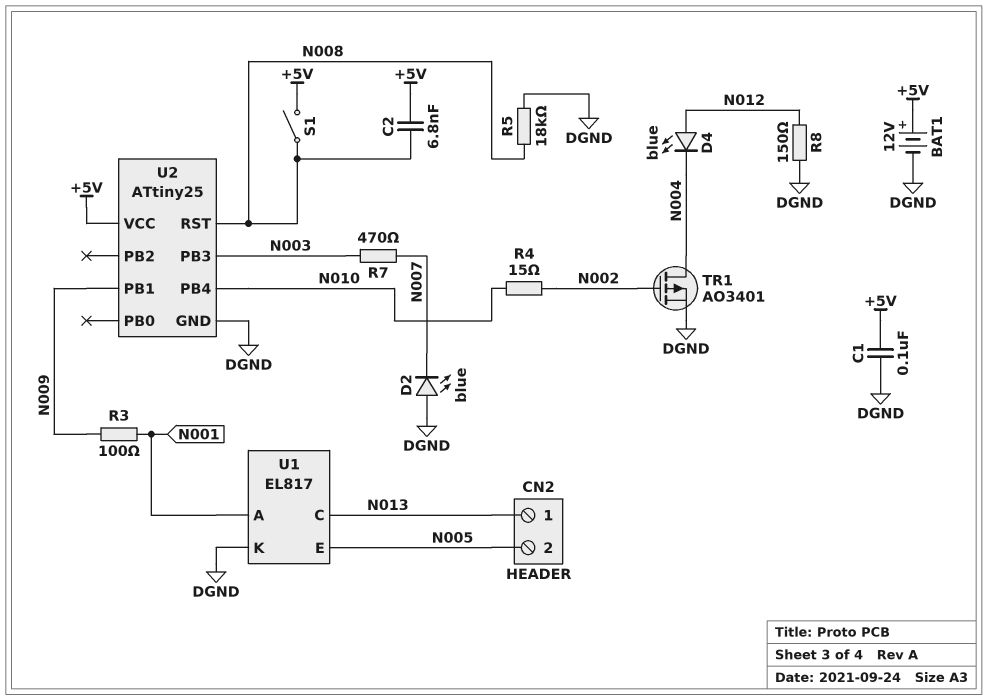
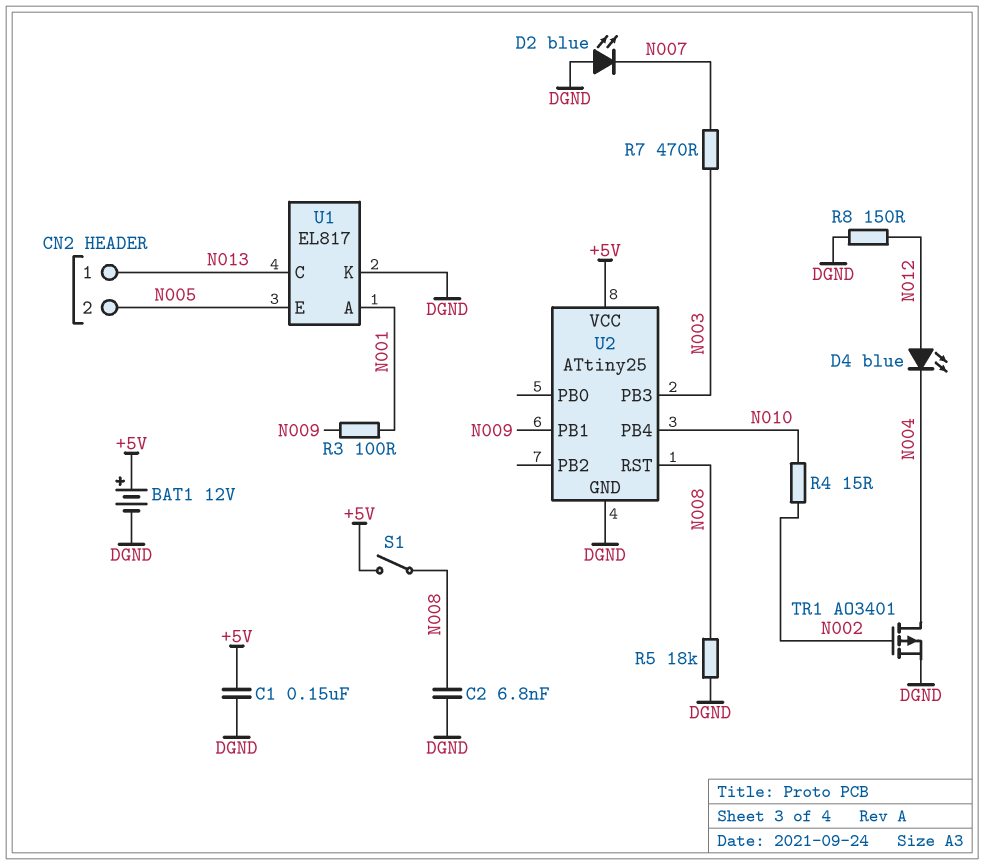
C1: 100nF (+5V, DGND) -> 150nF (+5V, DGND)
C2: 6.8nF (+5V, N008) -> 6.8nF (DGND, N008)

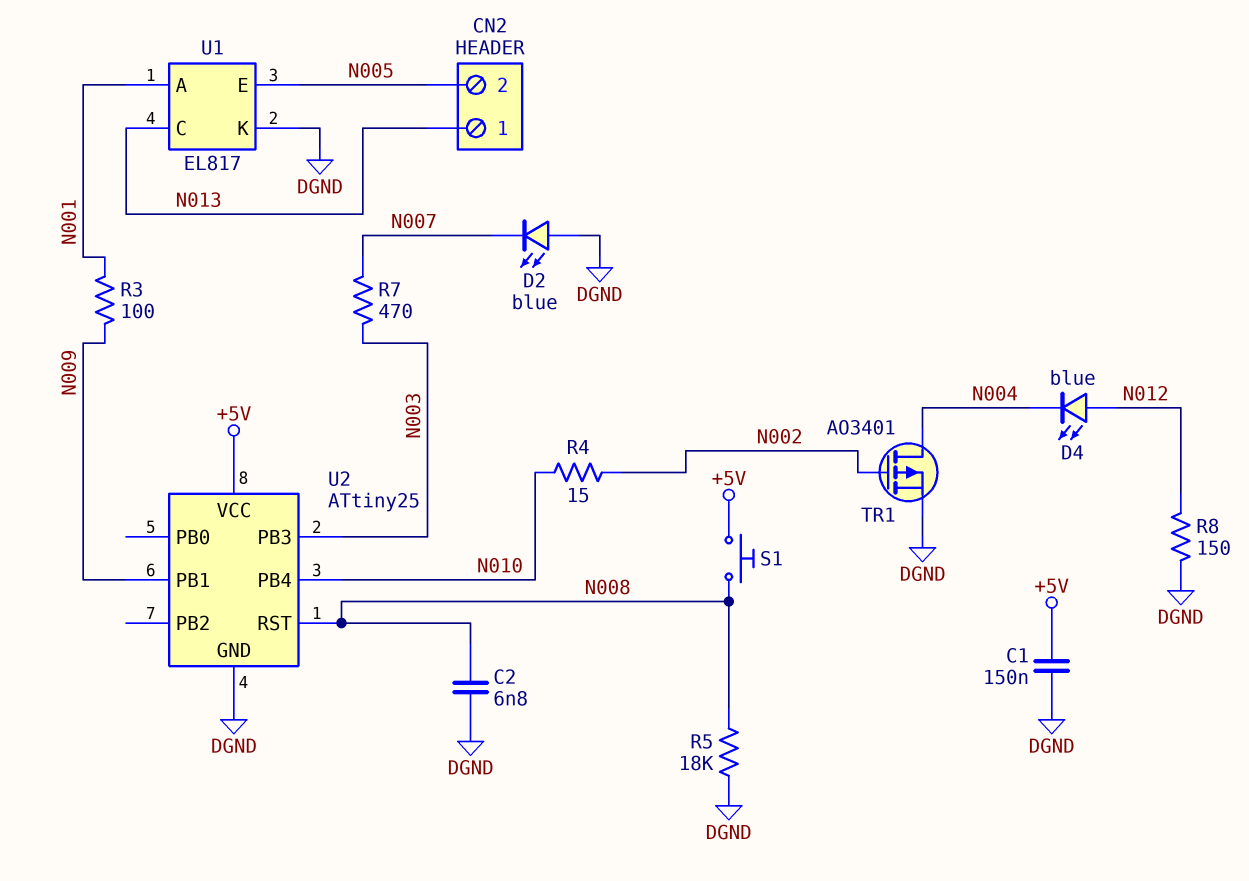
BAT1: 12V (plus +5V, minus DGND) -> none
S1: switch (+5V, N008) -> button (+5V, N008)

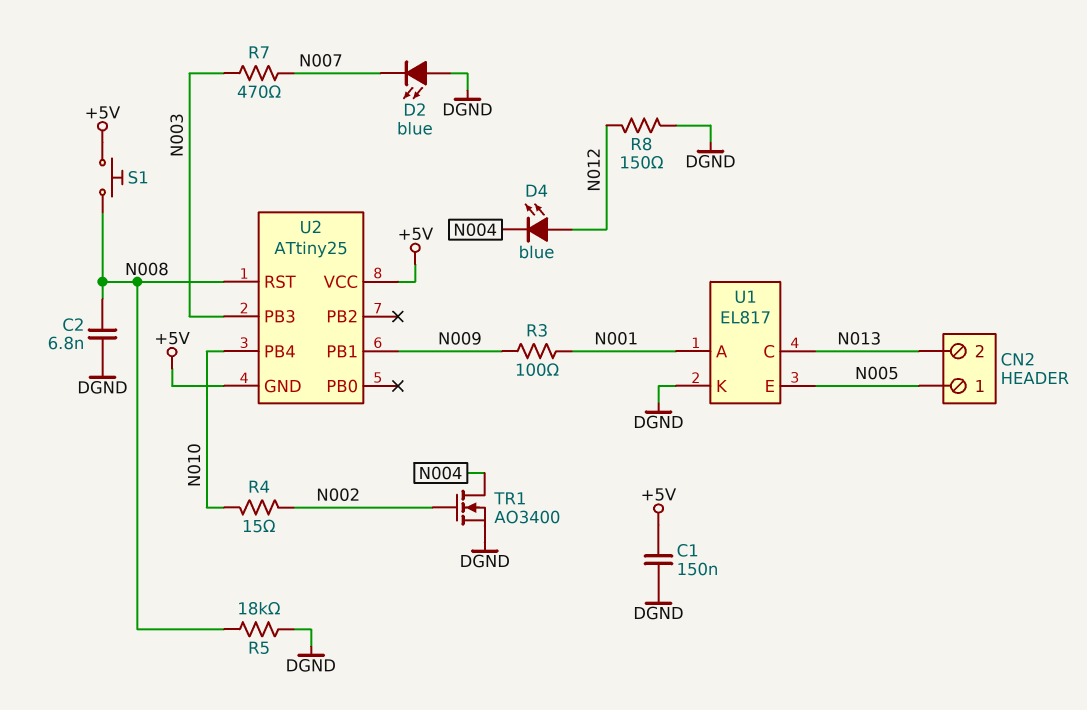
CN2 pin 1: N013 -> N005
CN2 pin 2: N005 -> N013
TR1: PMOS AO3401 (G N002, D N004, S DGND) -> NMOS AO3400 (G N002, D N004, S DGND)
U2 pin GND: DGND -> +5V

